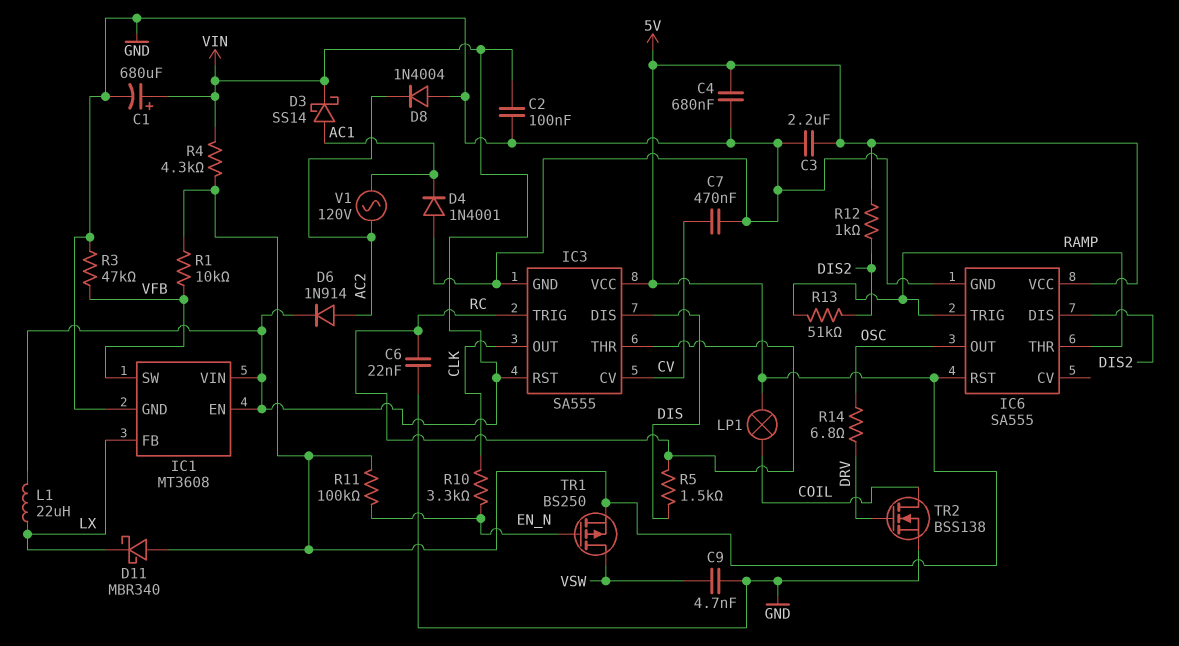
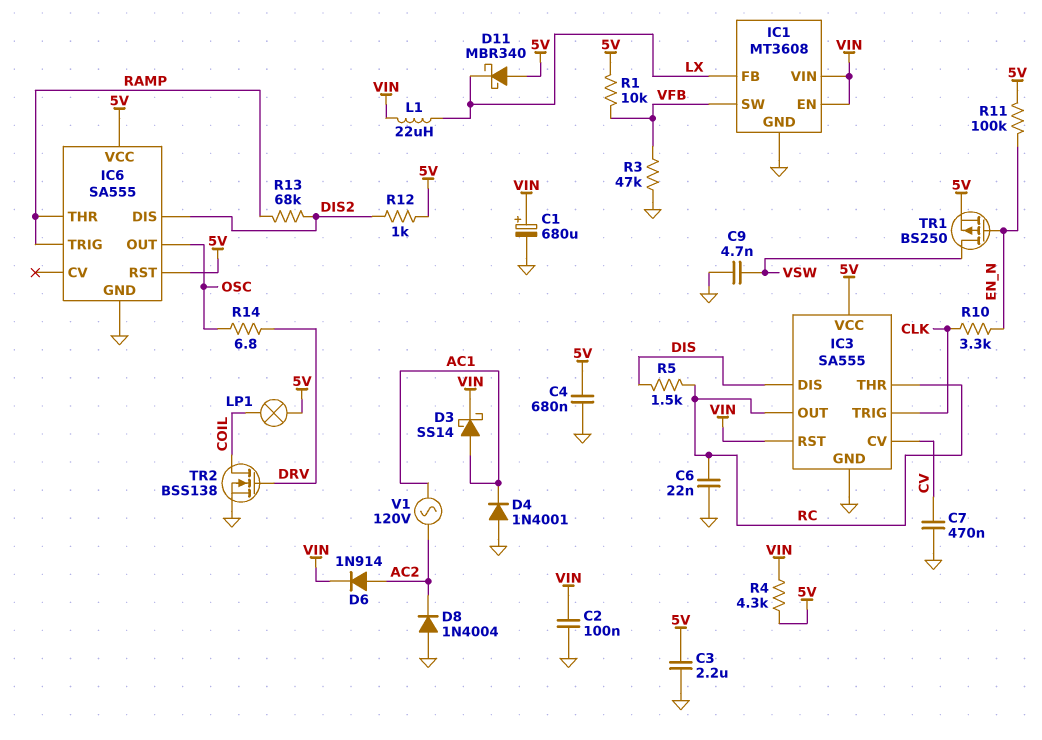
IC3 pin OUT: CLK -> RC
IC3 pin TRIG: RC -> CLK
R13: 51k (DIS2, RAMP) -> 68k (DIS2, RAMP)

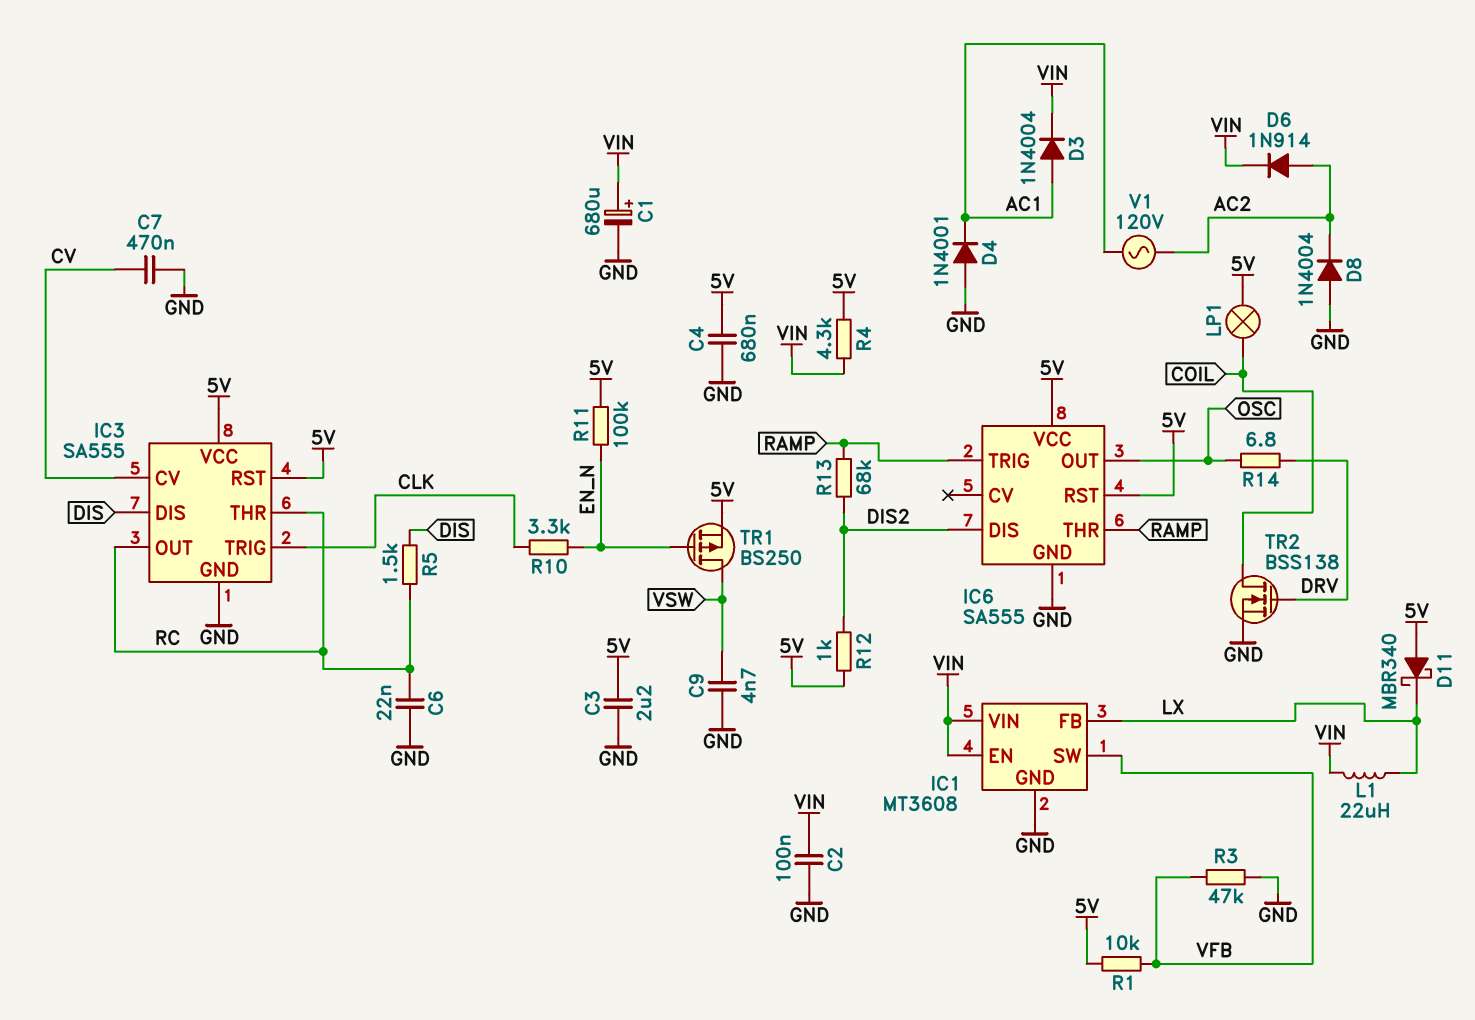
D3: schottky SS14 (A AC1, K VIN) -> diode 1N4004 (A AC1, K VIN)
IC3 pin RST: VIN -> 5V

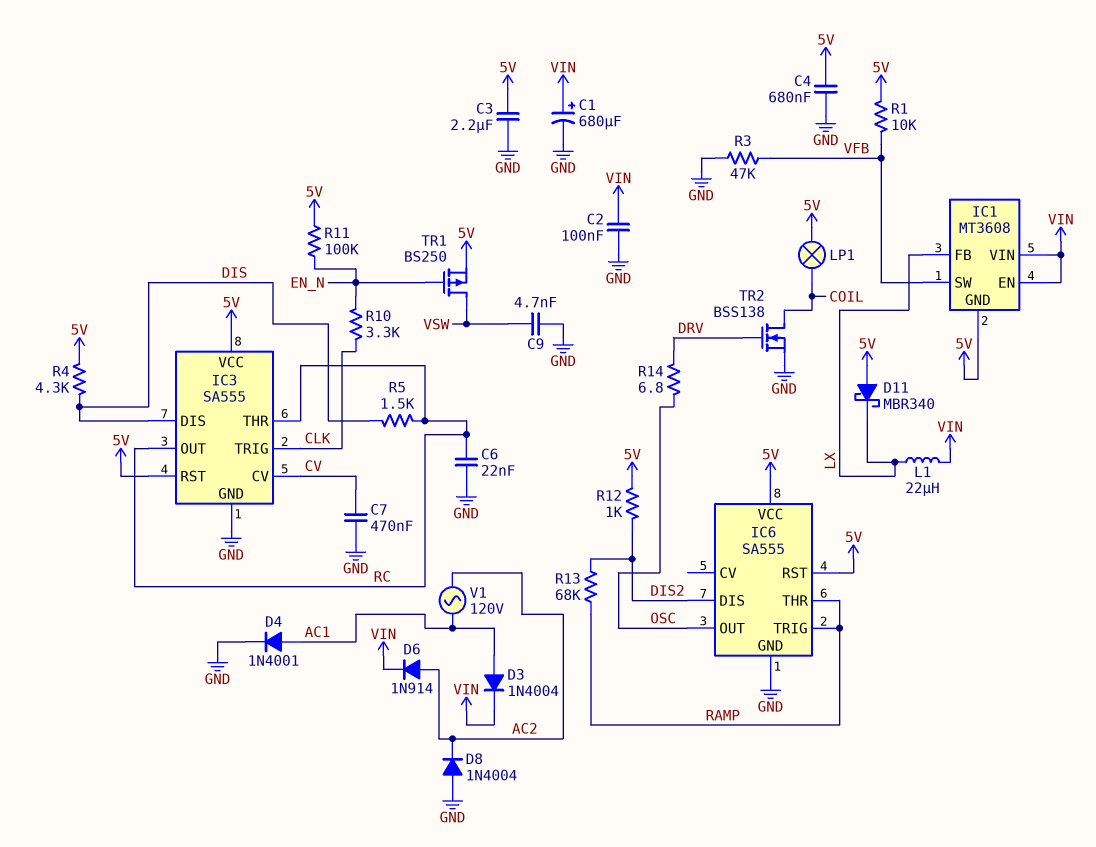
D4: diode 1N4001 (A GND, K AC1) -> diode 1N4001 (A AC1, K GND)
IC1 pin GND: GND -> 5V
R4: 4.3k (5V, VIN) -> 4.3k (5V, DIS)

